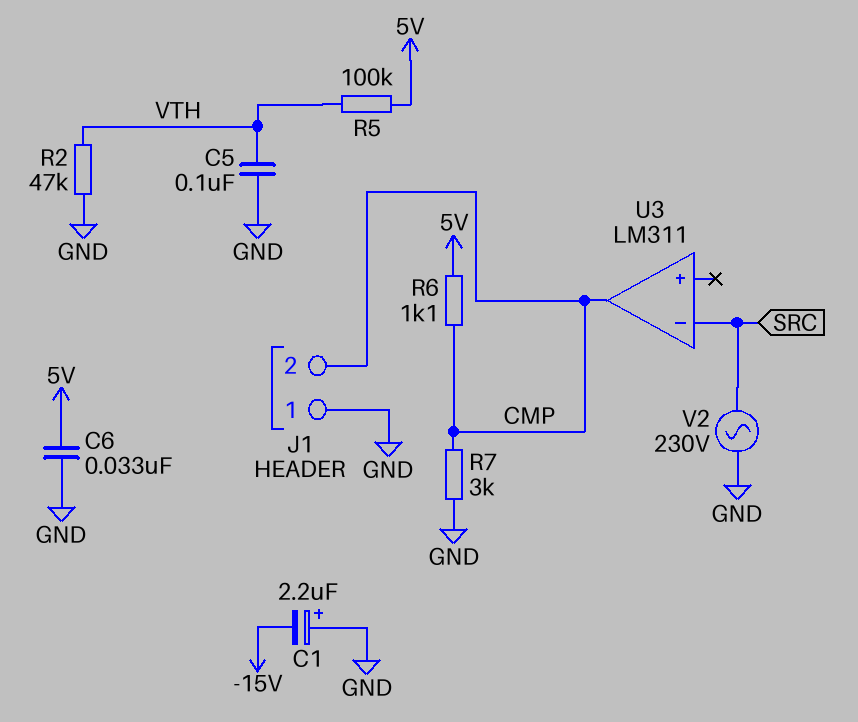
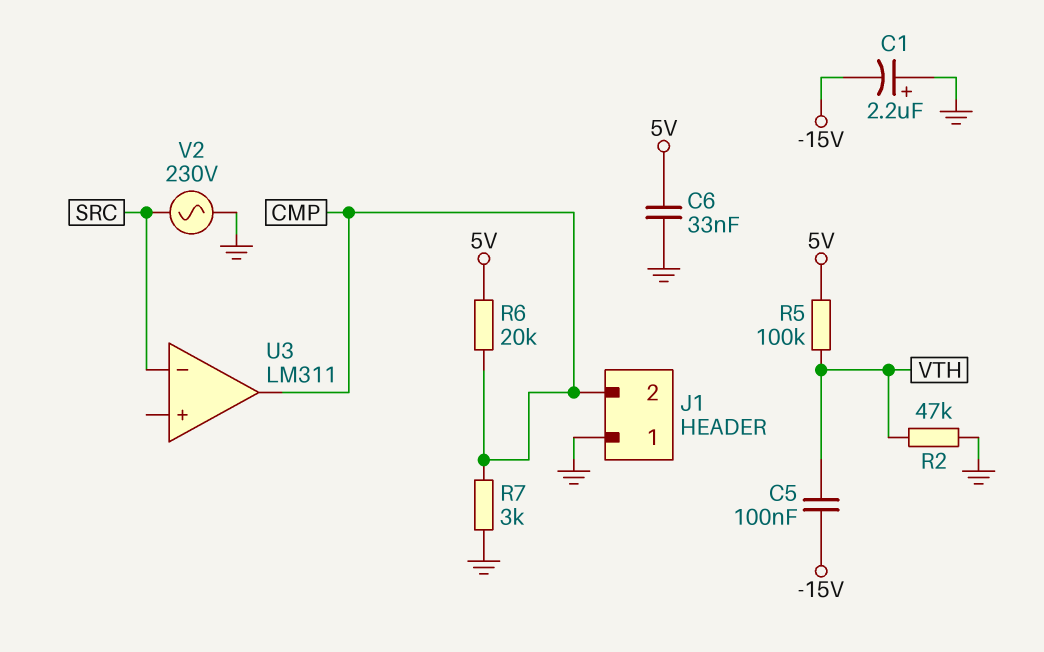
C5: 100nF (GND, VTH) -> 100nF (-15V, VTH)
R6: 1.1k (5V, CMP) -> 20k (5V, CMP)

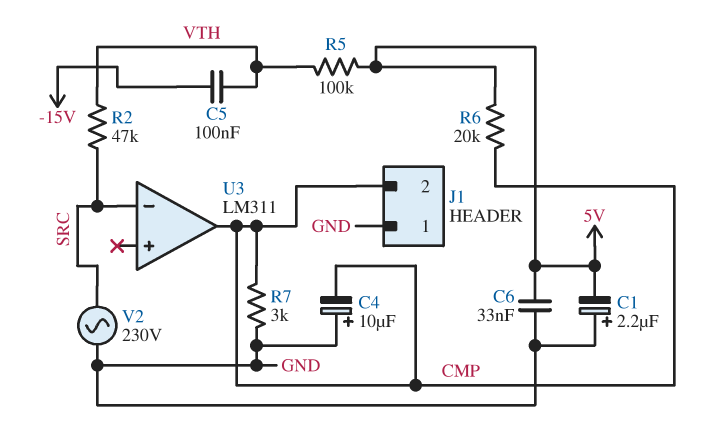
C1: 2.2uF (plus GND, minus -15V) -> 2.2uF (plus GND, minus 5V)
C4: none -> 10uF (plus GND, minus CMP)
R2: 47k (GND, VTH) -> 47k (SRC, VTH)

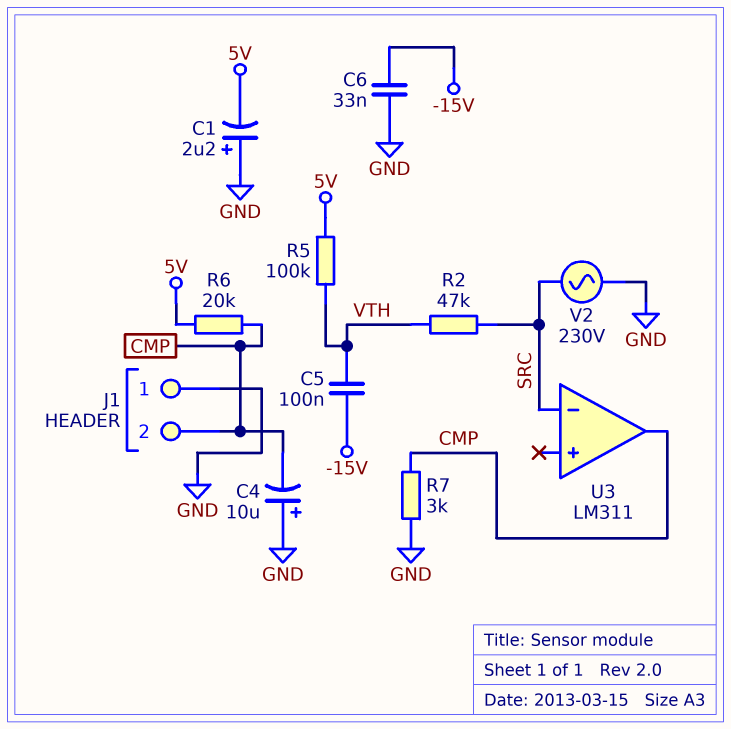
C6: 33nF (5V, GND) -> 33nF (-15V, GND)

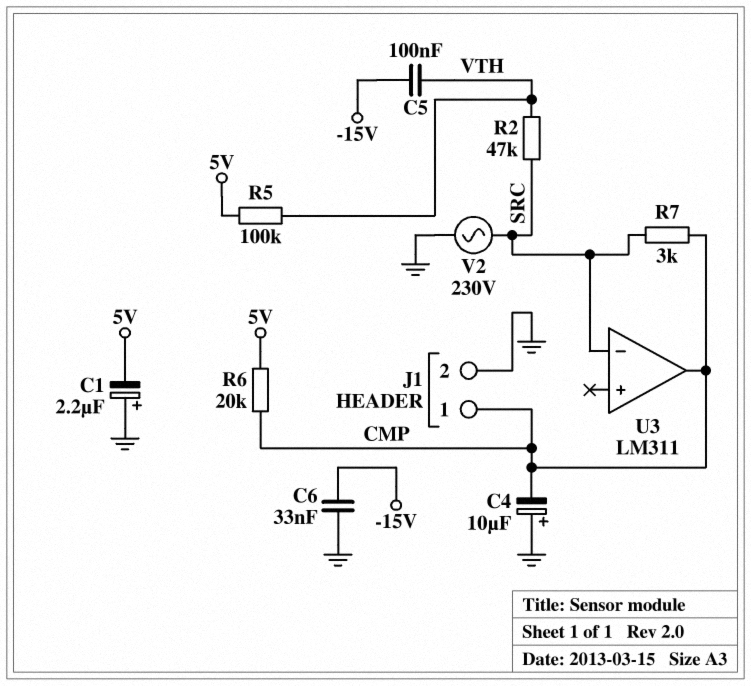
J1 pin 1: GND -> CMP
J1 pin 2: CMP -> GND
R7: 3k (CMP, GND) -> 3k (CMP, SRC)

